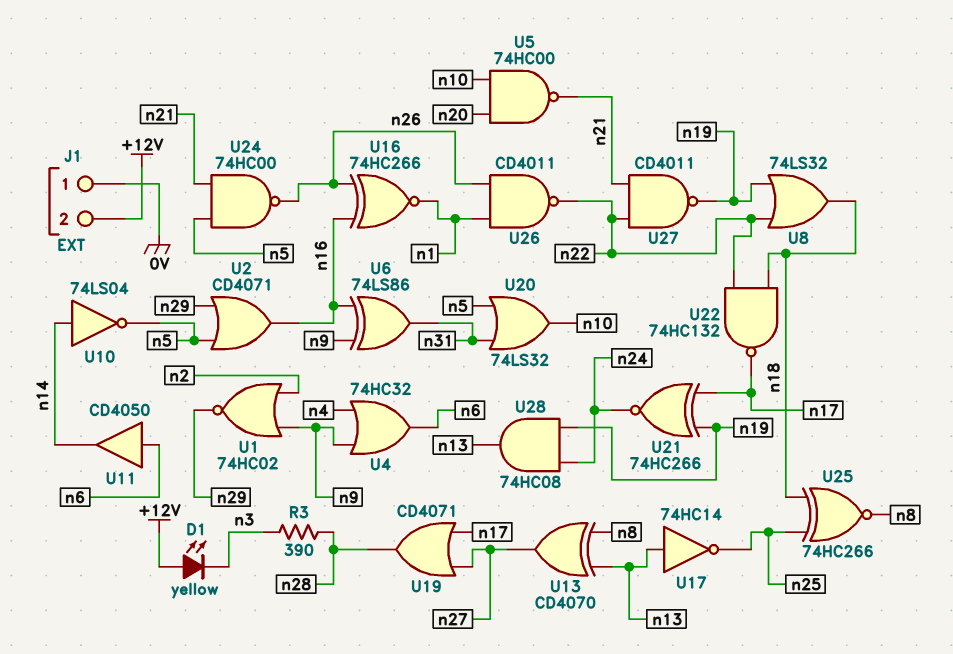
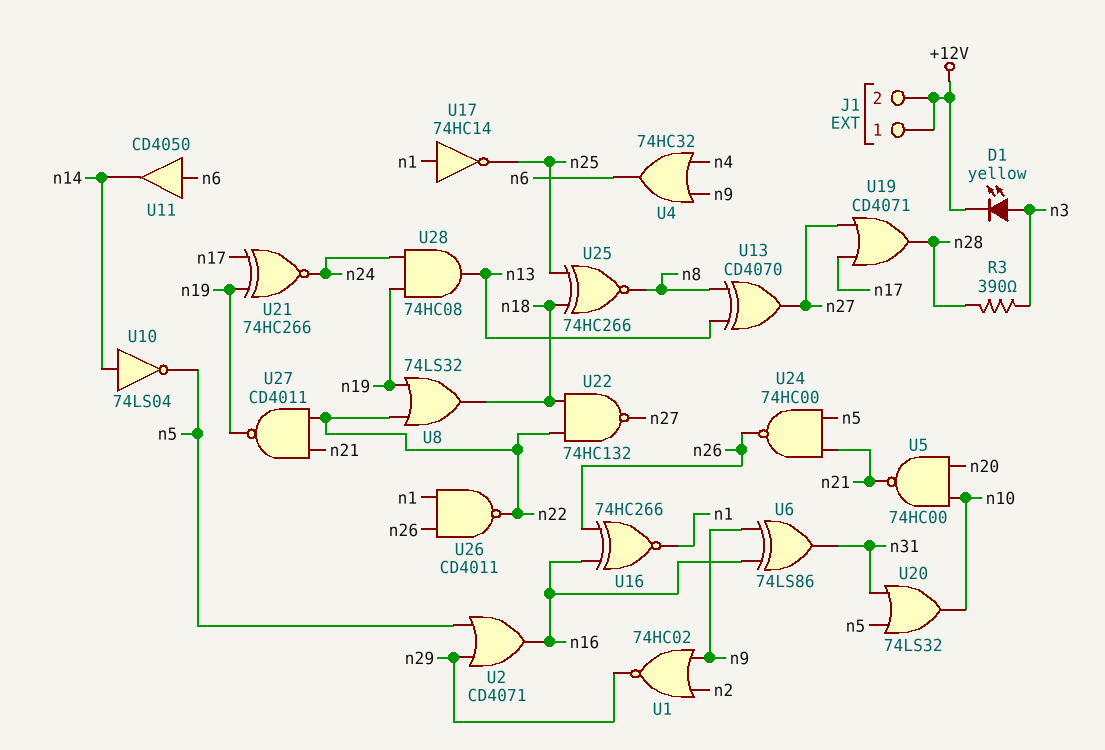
D1: LED yellow (A +12V, K n3) -> LED yellow (A n3, K +12V)
J1 pin 1: 0V -> +12V
U17: NOT 74HC14 (in n13, out n25) -> NOT 74HC14 (in n1, out n25)
U22: NAND 74HC132 (in n18, in n22, out n17) -> NAND 74HC132 (in n18, in n22, out n27)

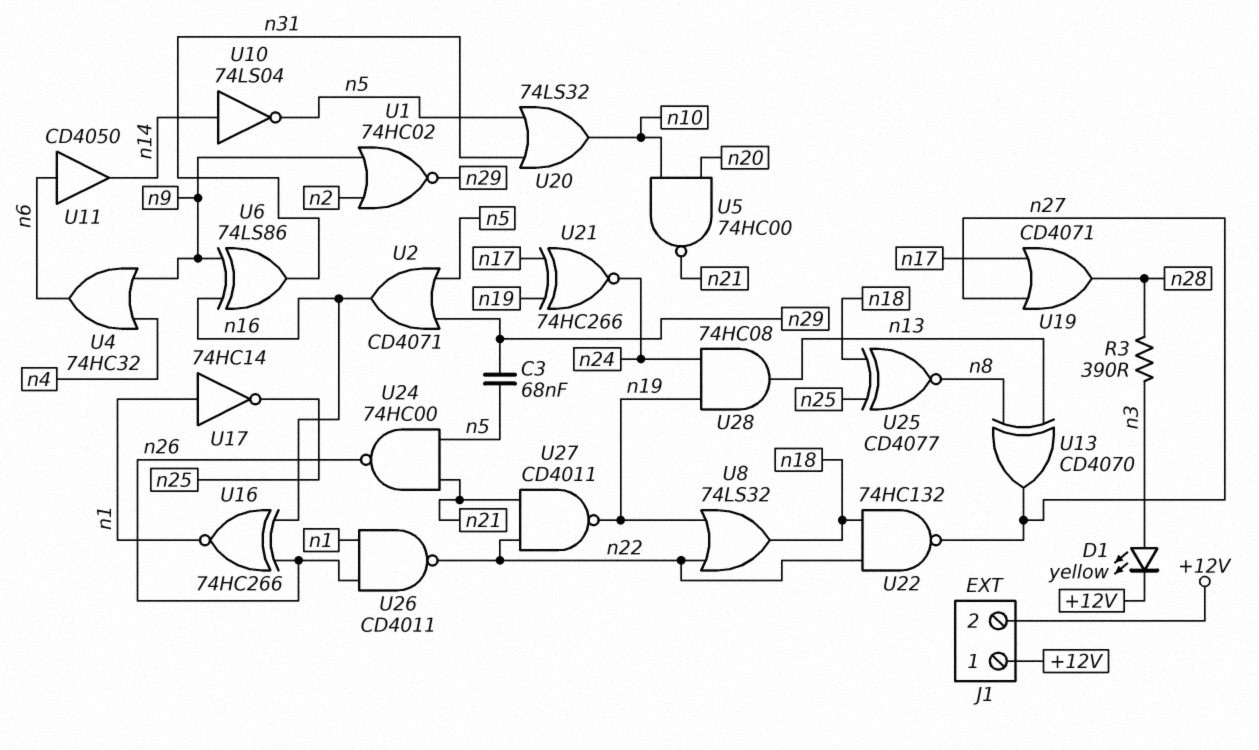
C3: none -> 68nF (n5, n29)
U25: XNOR 74HC266 (in n18, in n25, out n8) -> XNOR CD4077 (in n18, in n25, out n8)

